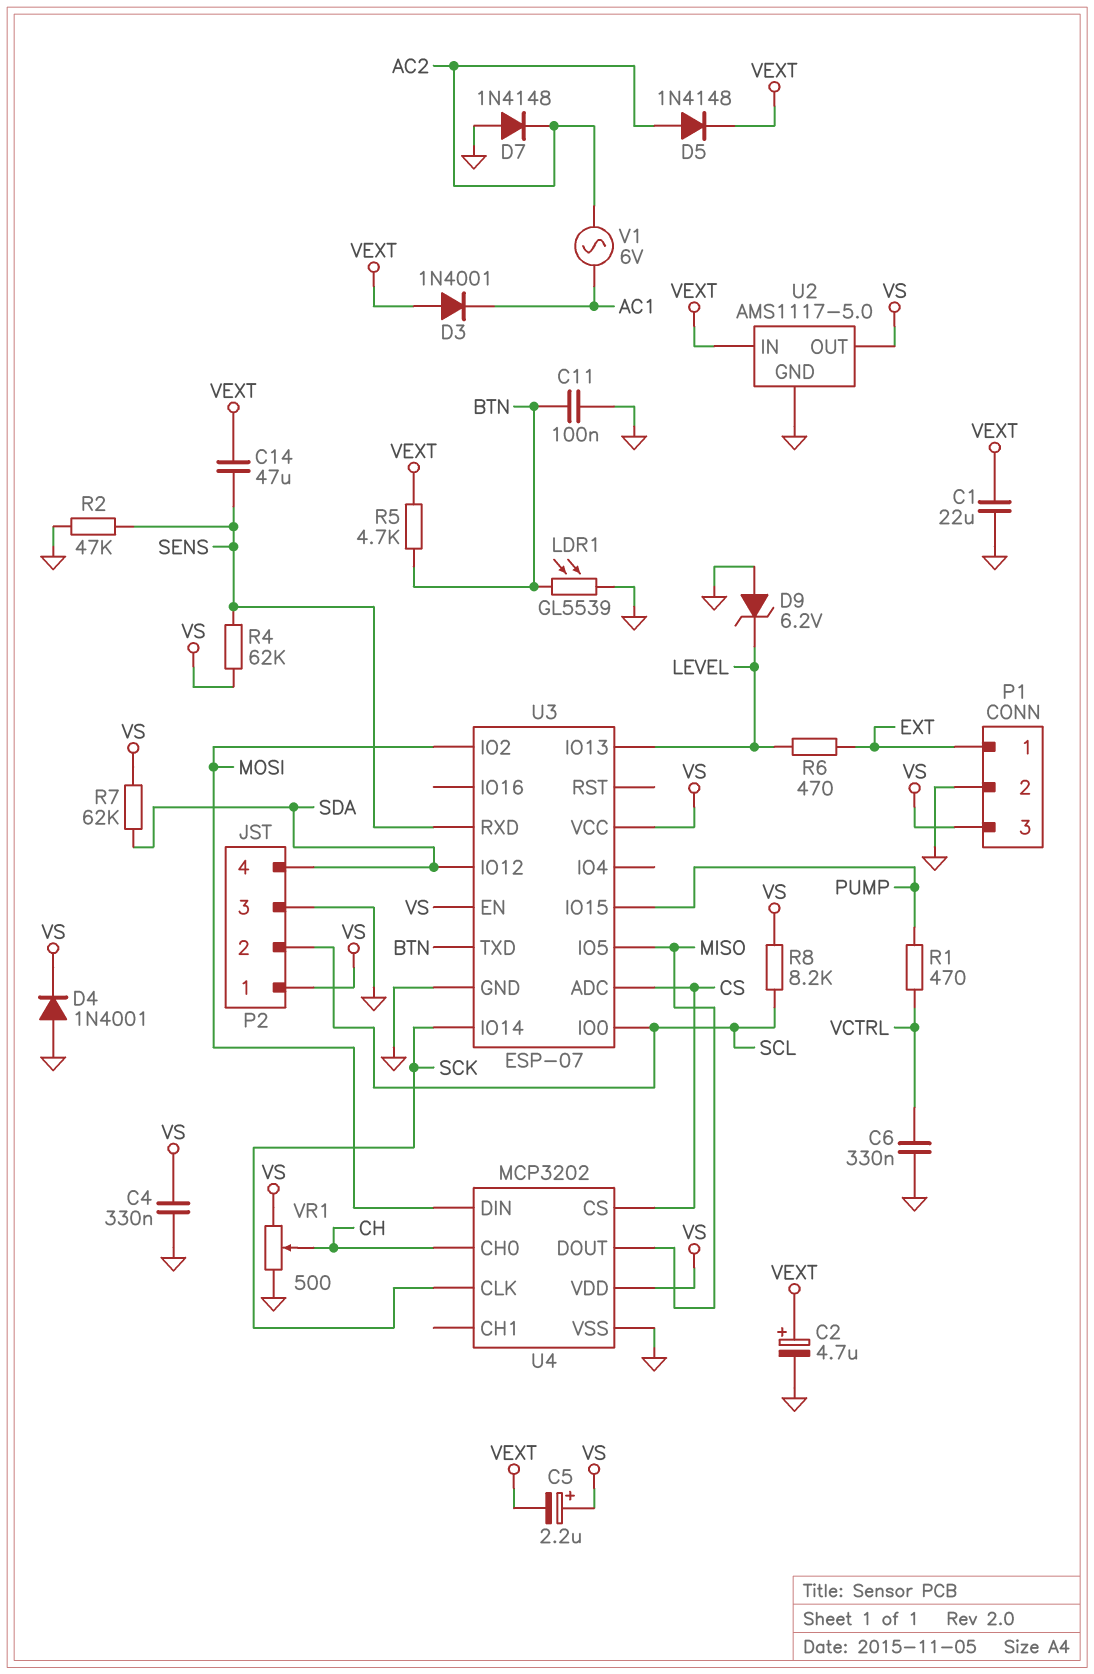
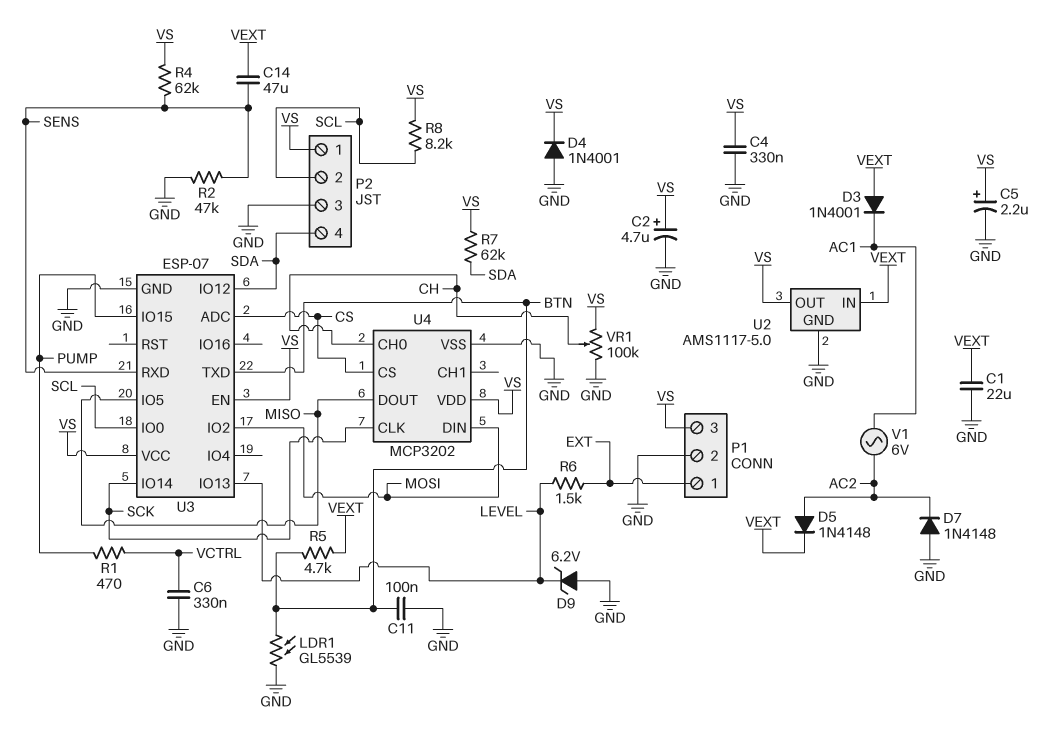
C2: 4.7uF (plus VEXT, minus GND) -> 4.7uF (plus VS, minus GND)
C5: 2.2uF (plus VS, minus VEXT) -> 2.2uF (plus VS, minus GND)
R6: 470 (EXT, LEVEL) -> 1.5k (EXT, LEVEL)
VR1: 500 (GND, VS, wiper CH) -> 100k (GND, VS, wiper CH)

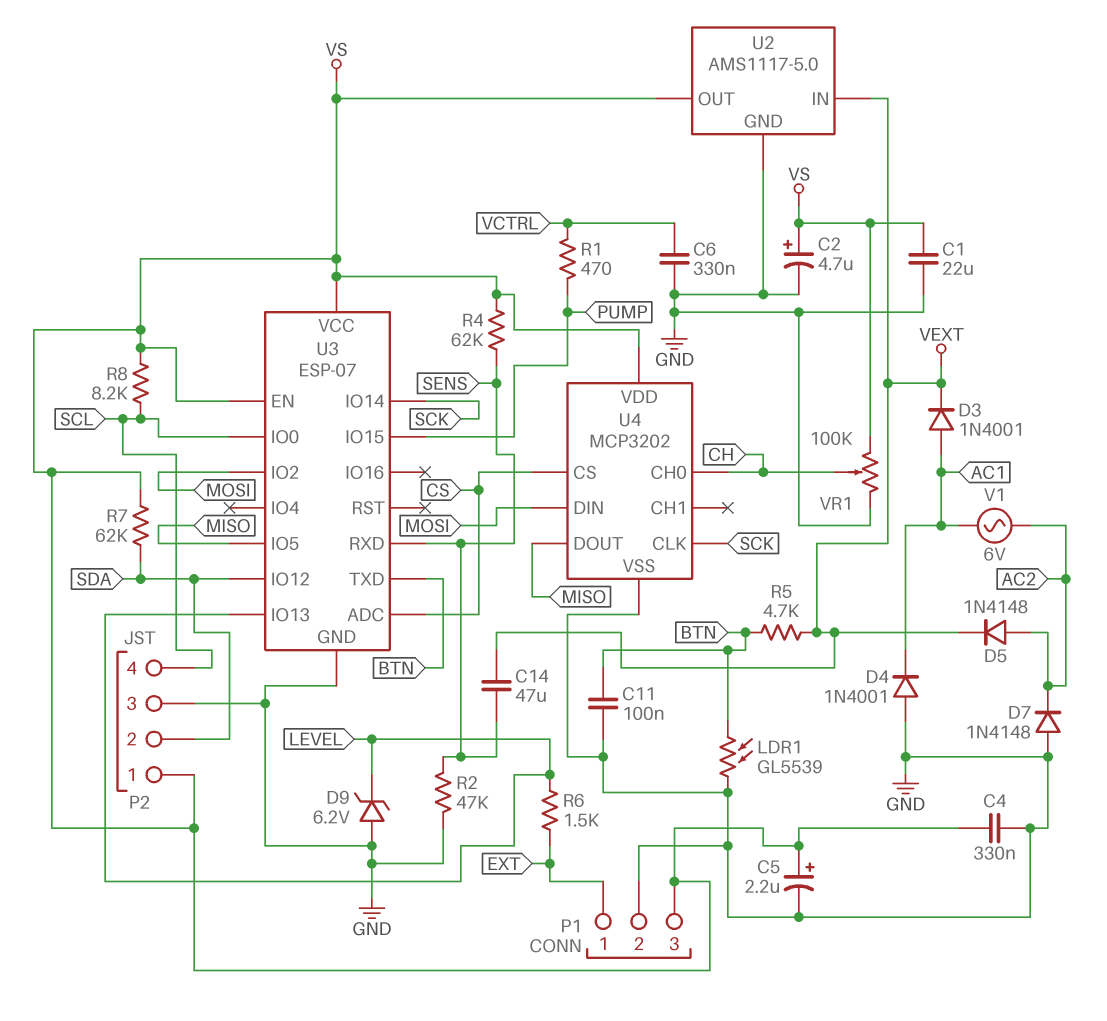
C1: 22uF (GND, VEXT) -> 22uF (GND, VS)
D3: diode 1N4001 (A VEXT, K AC1) -> diode 1N4001 (A AC1, K VEXT)
D4: diode 1N4001 (A GND, K VS) -> diode 1N4001 (A GND, K AC1)
P2 pin 2: SCL -> SDA
P2 pin 4: SDA -> SCL

